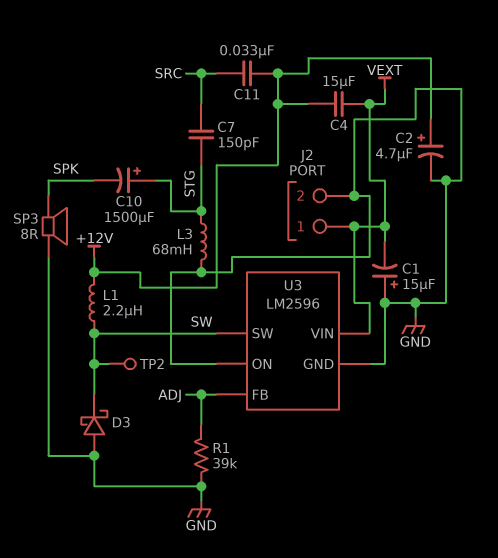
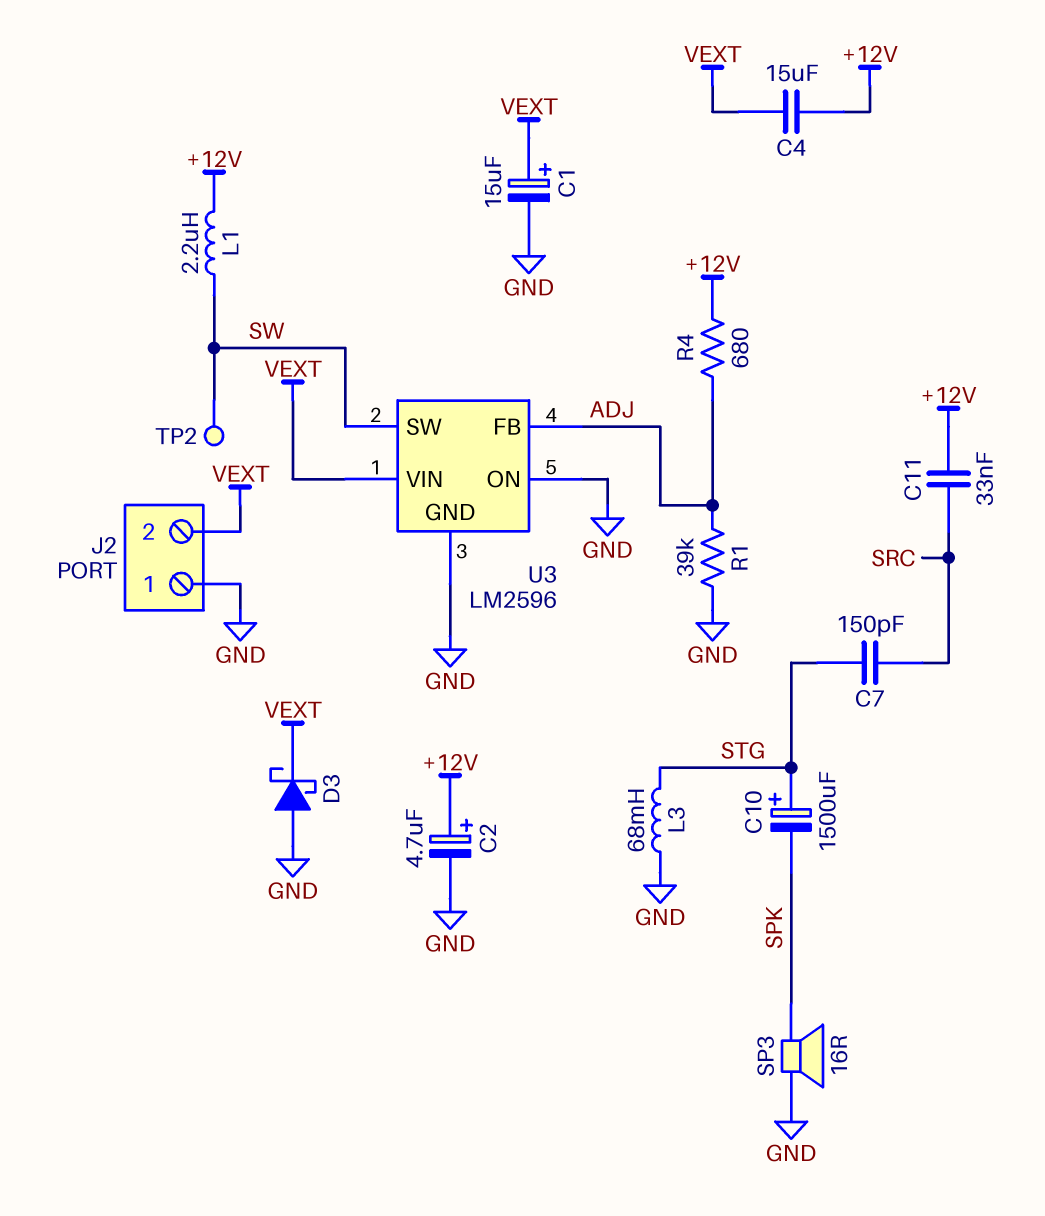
C1: 15uF (plus GND, minus VEXT) -> 15uF (plus VEXT, minus GND)
D3: schottky (A GND, K SW) -> schottky (A GND, K VEXT)
J2 pin 1: VEXT -> GND
J2 pin 2: GND -> VEXT
R4: none -> 680 (+12V, ADJ)
SP3: speaker 8R (GND, SPK) -> speaker 16R (GND, SPK)

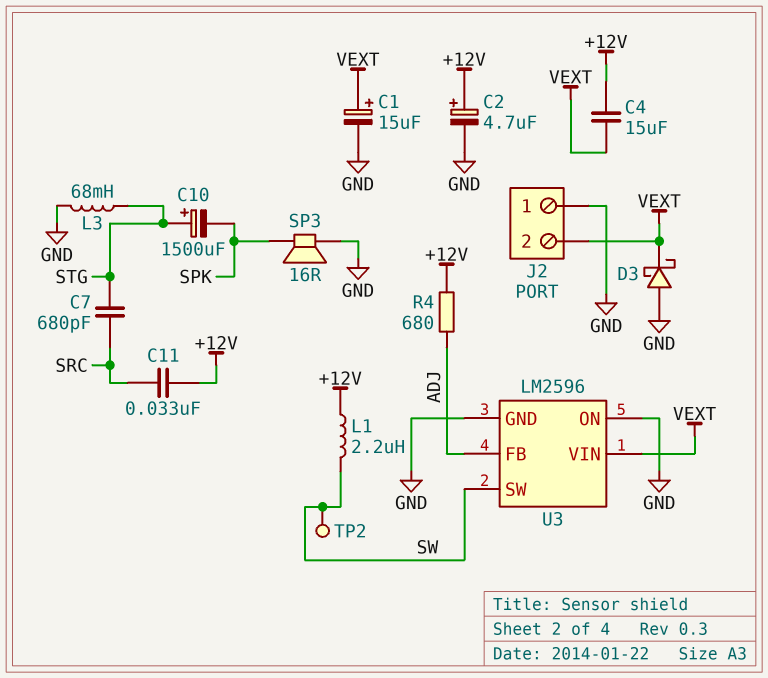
C7: 150pF (SRC, STG) -> 680pF (SRC, STG)
R1: 39k (ADJ, GND) -> none

